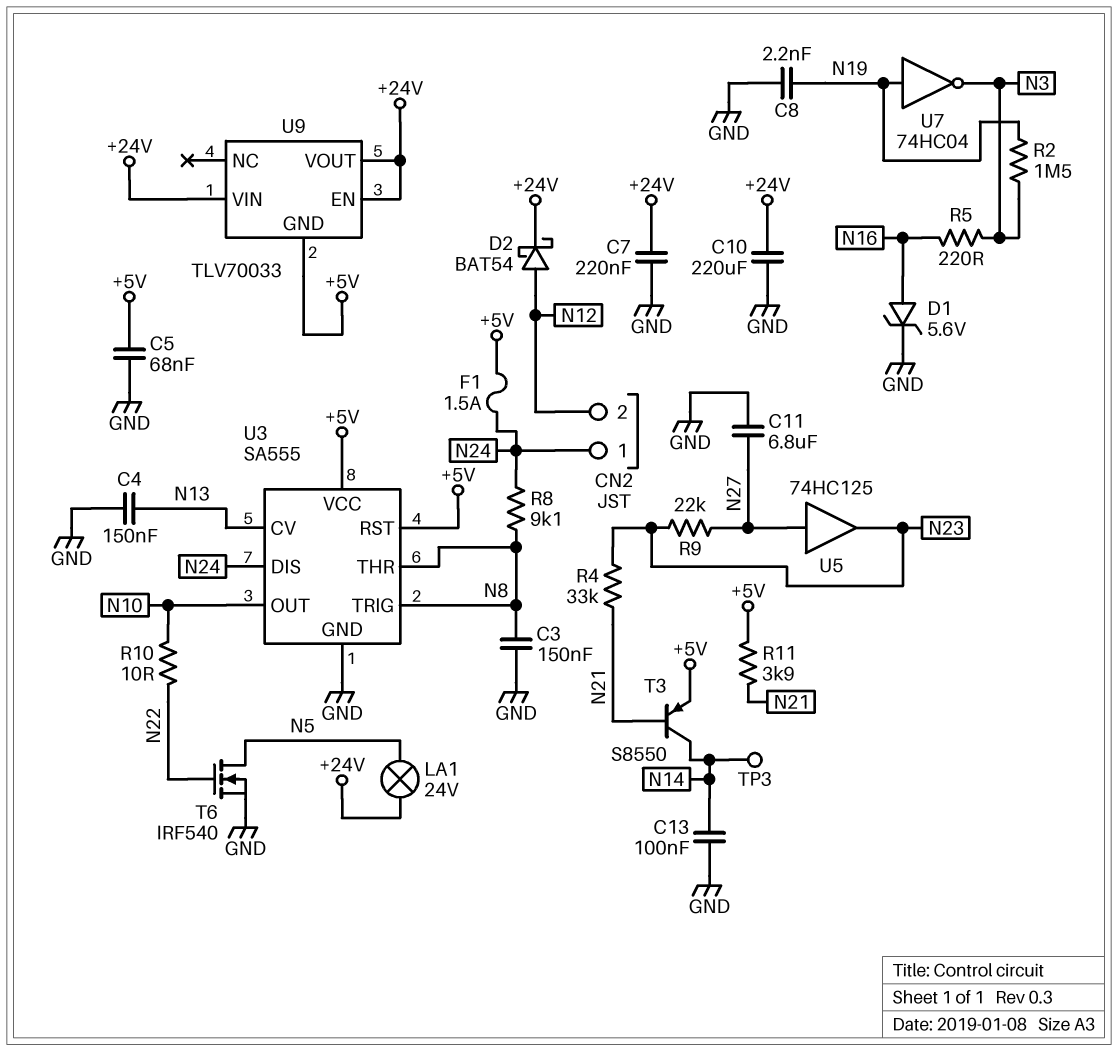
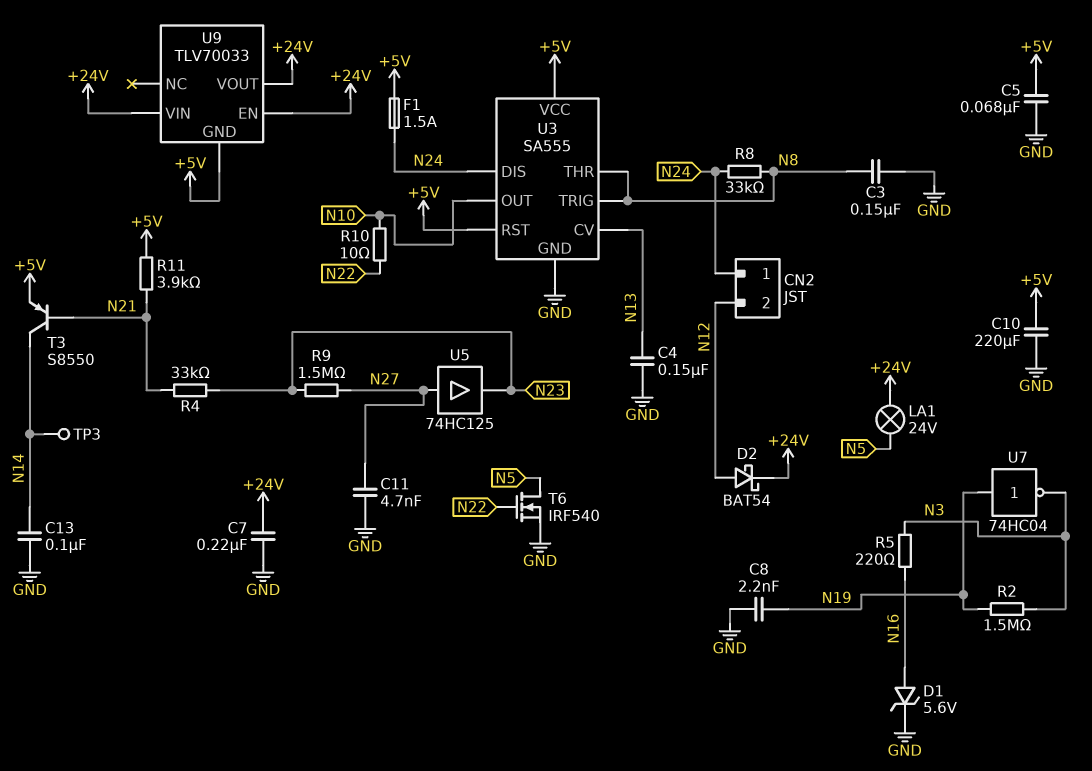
C10: 220uF (+24V, GND) -> 220uF (+5V, GND)
C11: 6.8uF (GND, N27) -> 4.7nF (GND, N27)
R8: 9.1k (N8, N24) -> 33k (N8, N24)
R9: 22k (N23, N27) -> 1.5M (N23, N27)

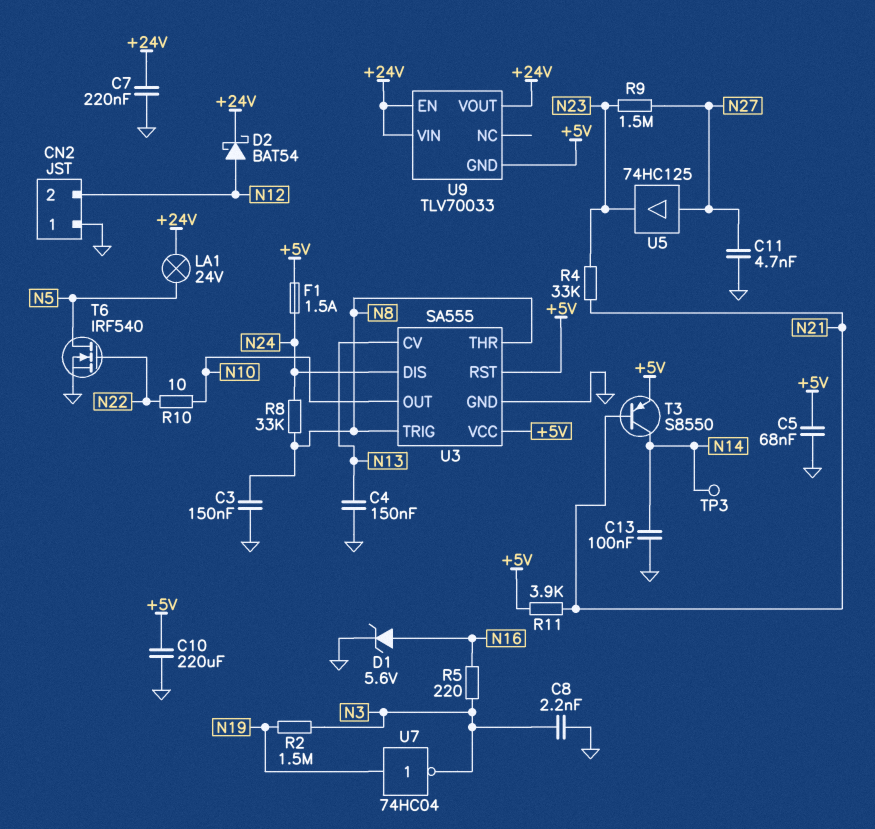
C8: 2.2nF (GND, N19) -> 2.2nF (GND, N3)
CN2 pin 1: N24 -> GND

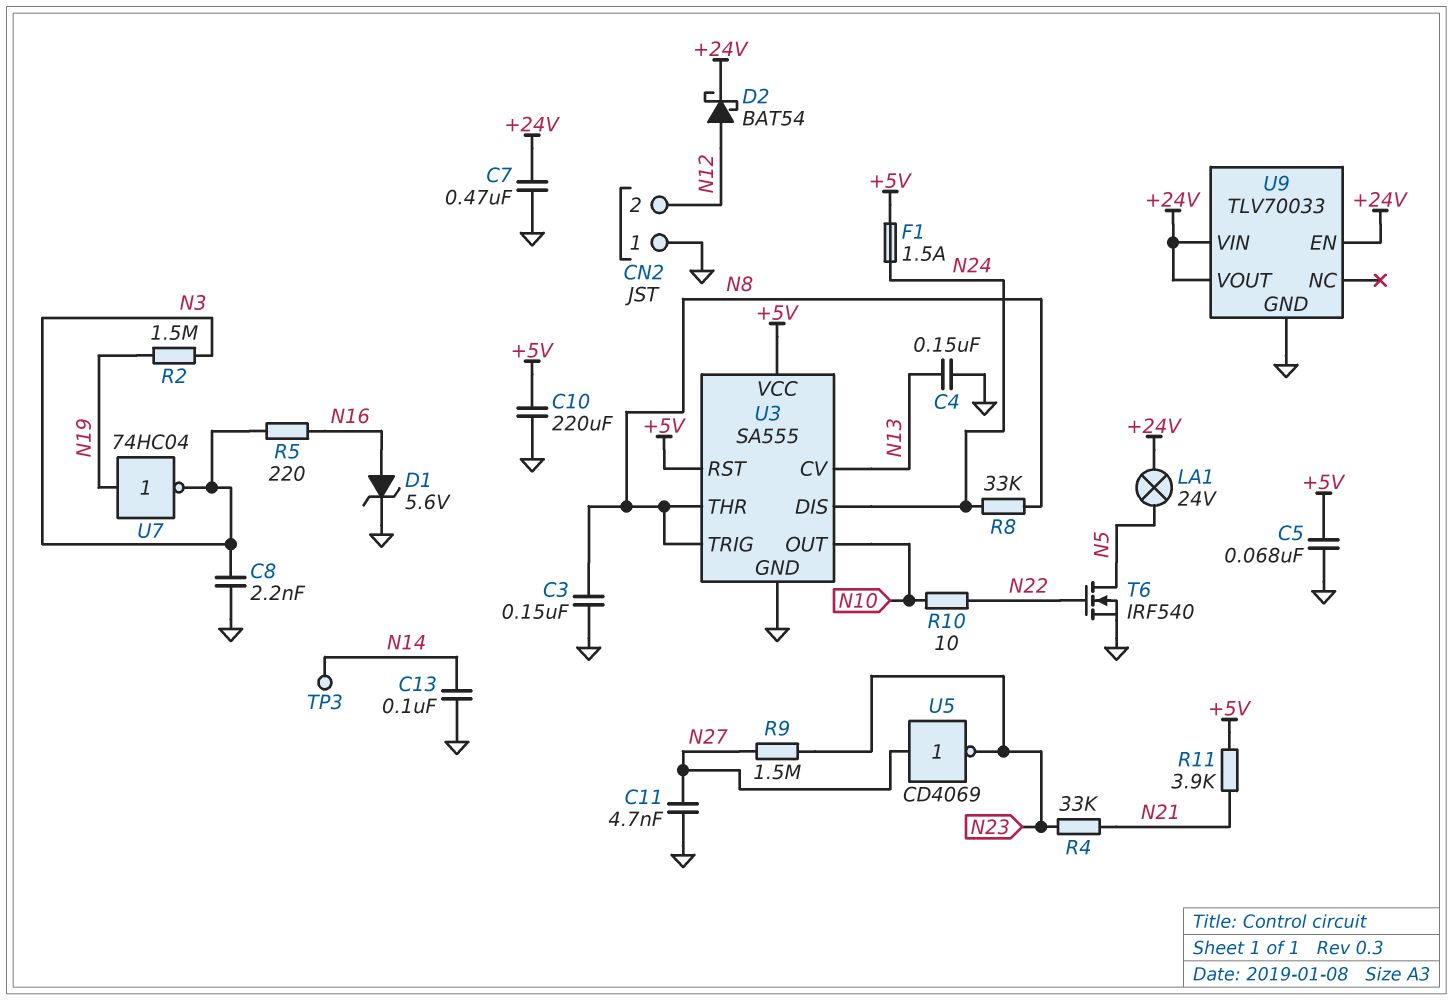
C7: 220nF (+24V, GND) -> 470nF (+24V, GND)
T3: PNP S8550 (B N21, C N14, E +5V) -> none
U5: buffer 74HC125 (in N27, out N23) -> NOT CD4069 (in N27, out N23)
U9 pin GND: +5V -> GND

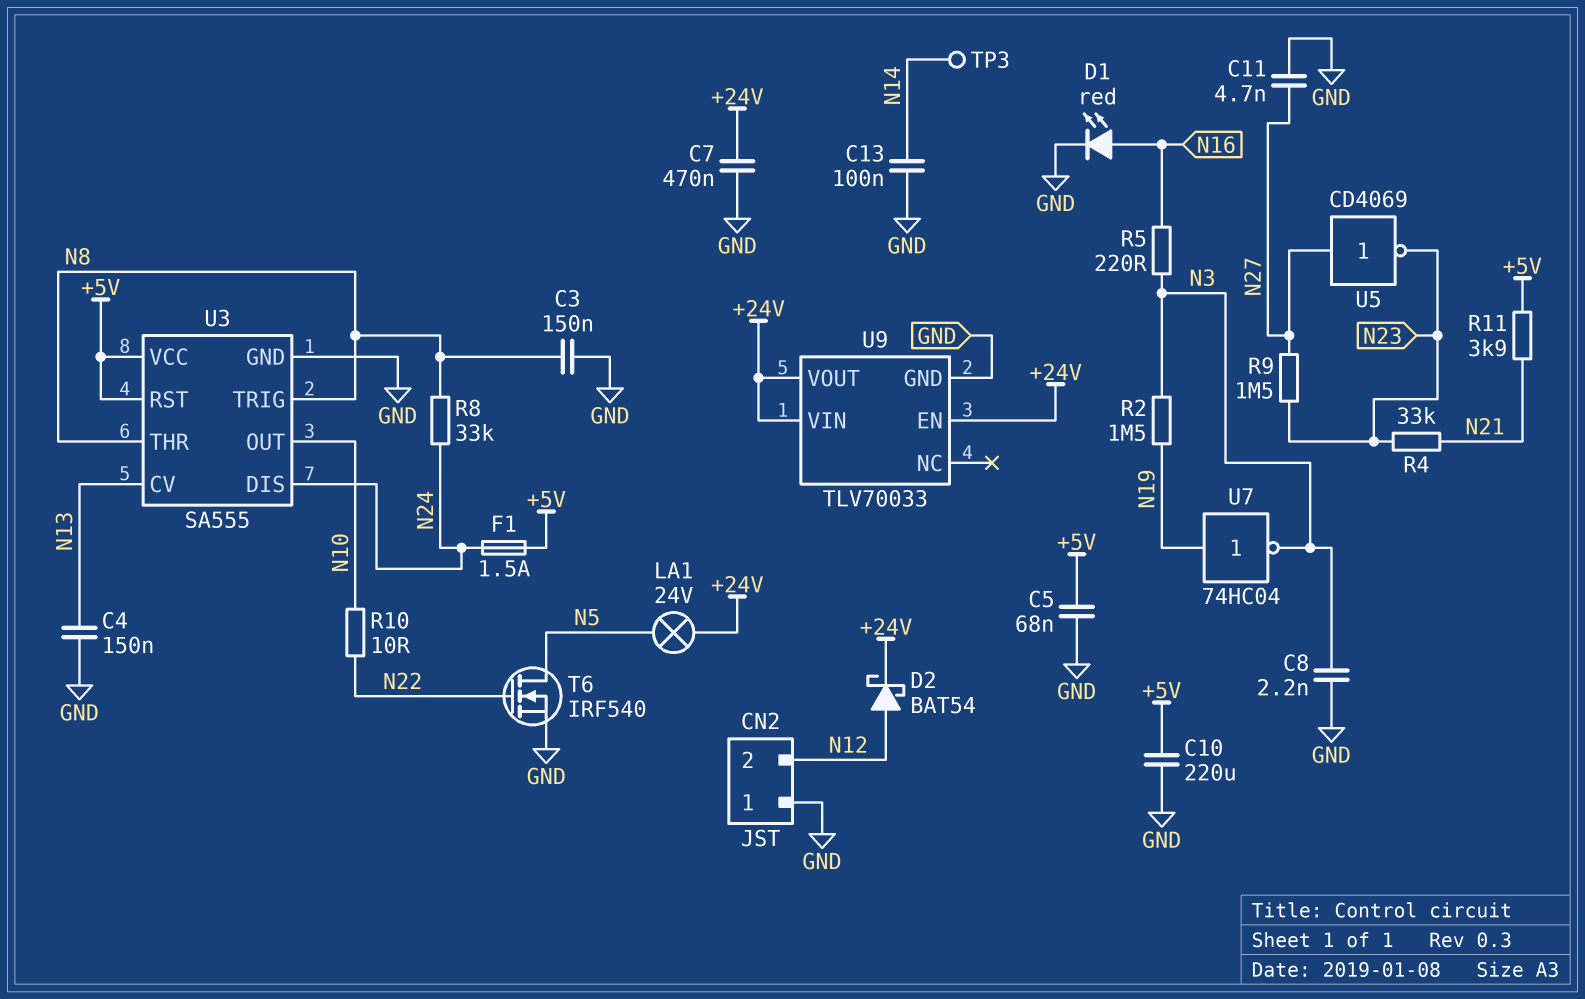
D1: zener 5.6V (A N16, K GND) -> LED red (A N16, K GND)

